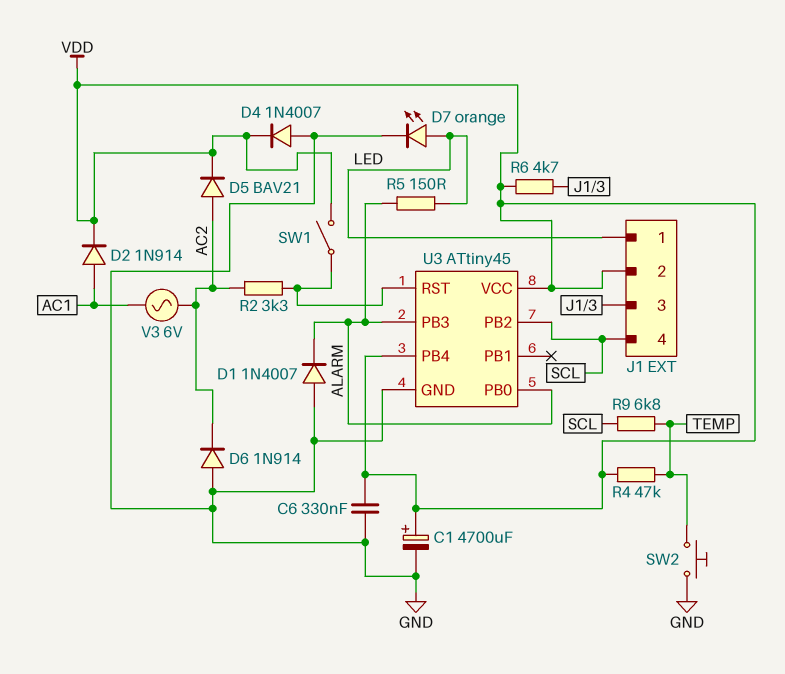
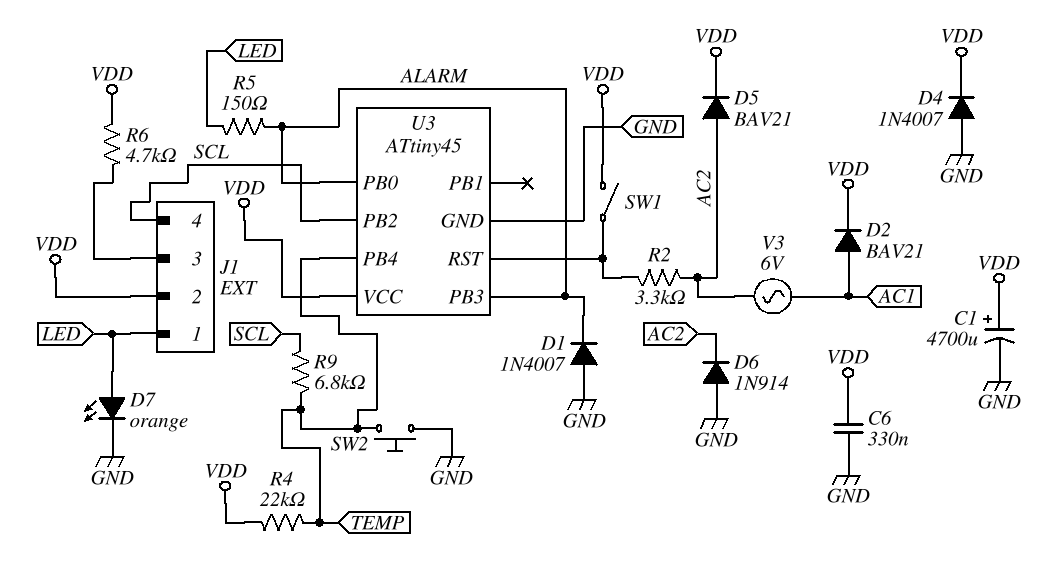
D2: diode 1N914 (A AC1, K VDD) -> diode BAV21 (A AC1, K VDD)
R4: 47k (TEMP, VDD) -> 22k (TEMP, VDD)
U3 pin PB4: VDD -> TEMP

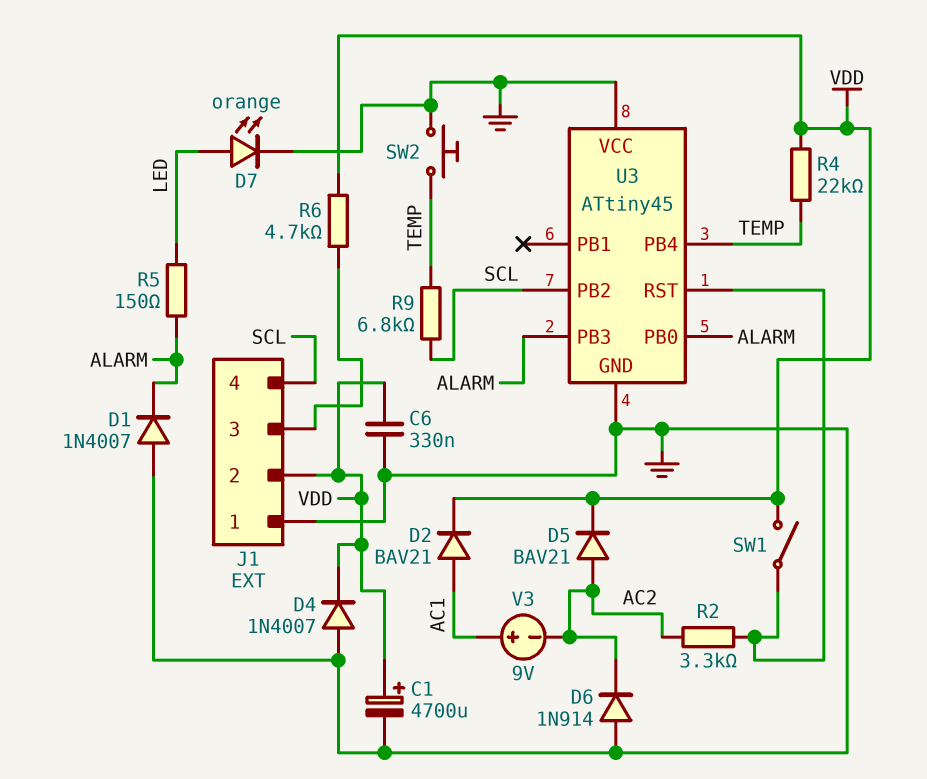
J1 pin 1: LED -> GND
U3 pin VCC: VDD -> GND
V3: AC 6V (AC1, AC2) -> 9V (plus AC1, minus AC2)

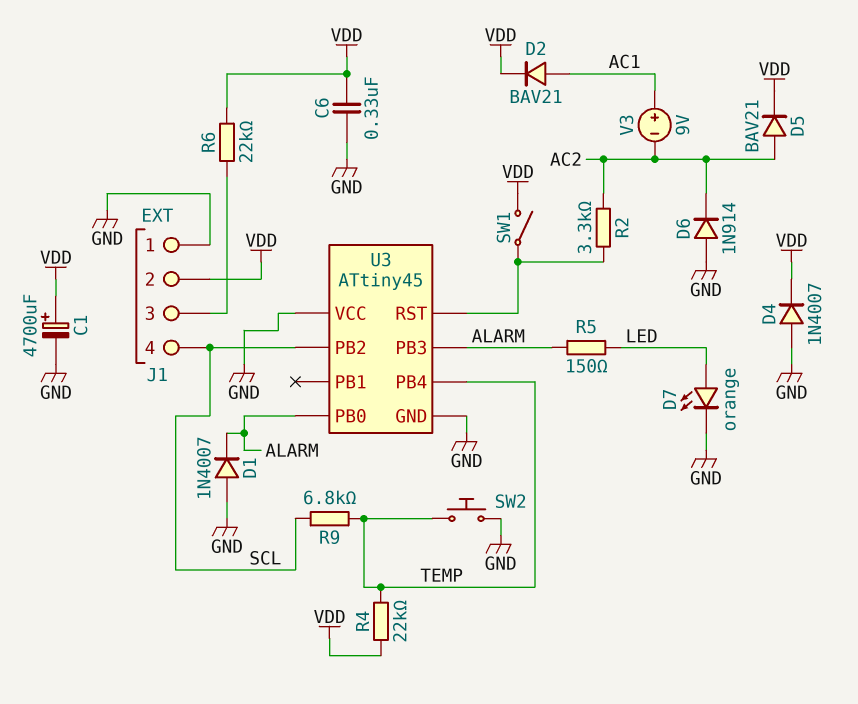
R6: 4.7k (J1/3, VDD) -> 22k (J1/3, VDD)

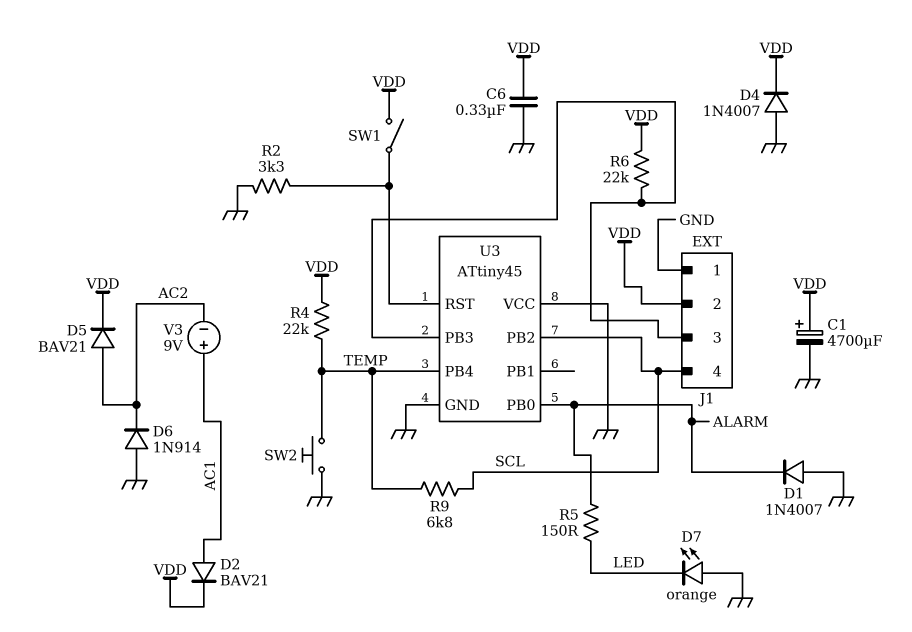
D7: LED orange (A LED, K GND) -> LED orange (A GND, K LED)
R2: 3.3k (AC2, U3/RST) -> 3.3k (GND, U3/RST)
U3 pin PB3: ALARM -> J1/3

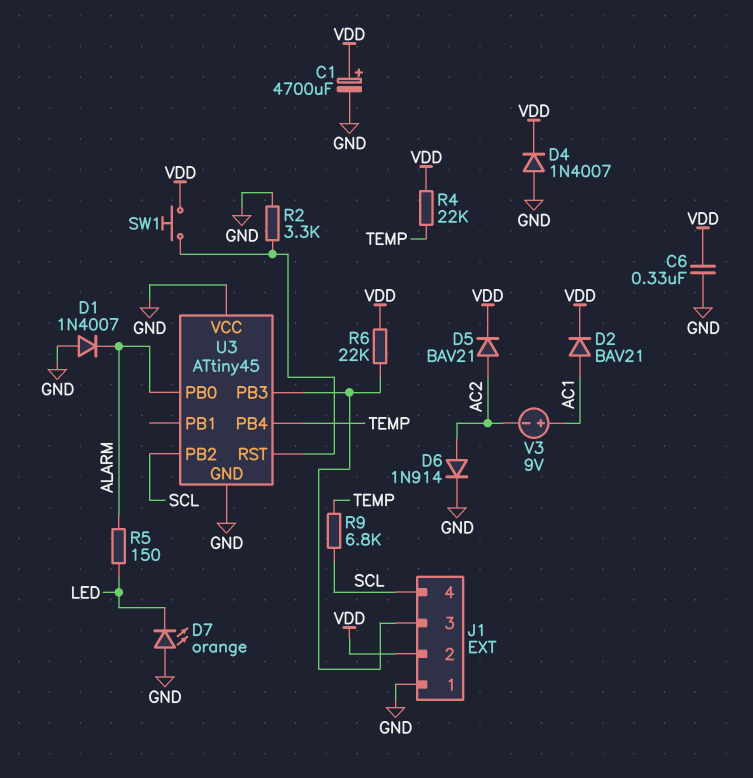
D6: diode 1N914 (A GND, K AC2) -> diode 1N914 (A AC2, K GND)
SW1: switch (U3/RST, VDD) -> button (U3/RST, VDD)
SW2: button (GND, TEMP) -> none

